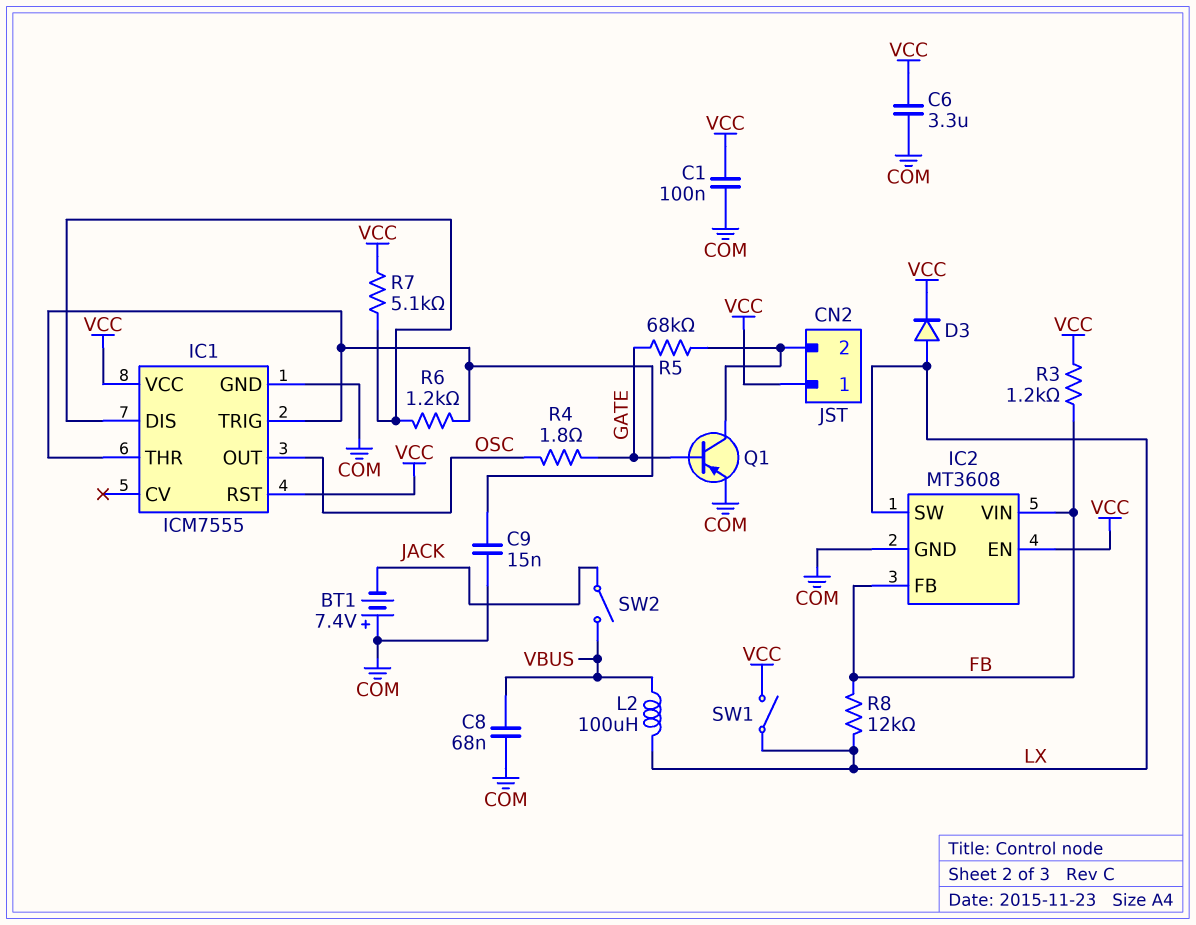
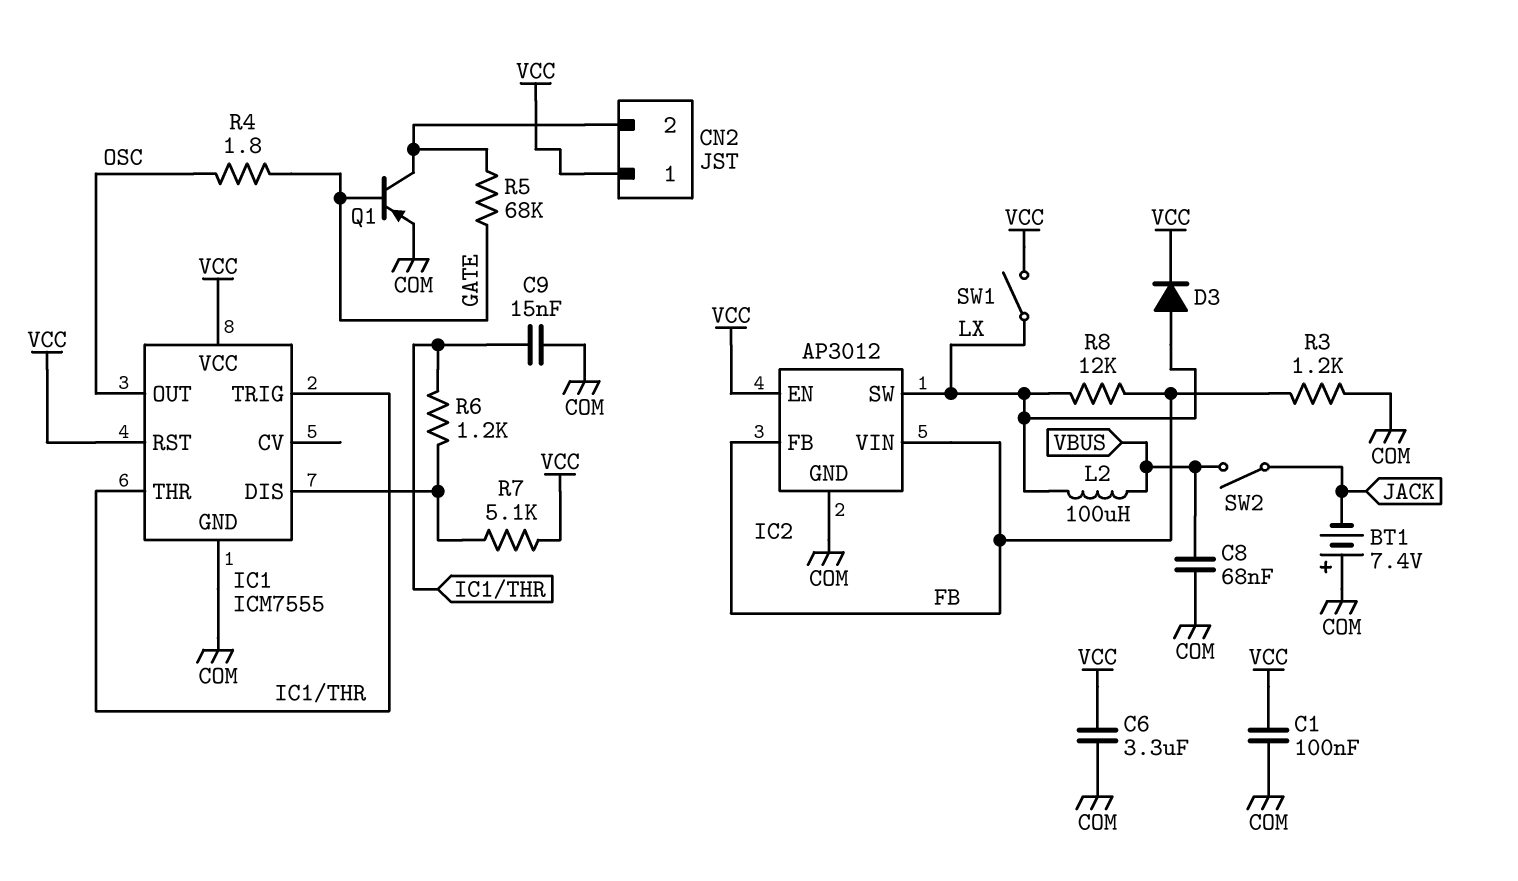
IC2: MT3608 -> AP3012
R3: 1.2k (FB, VCC) -> 1.2k (COM, FB)

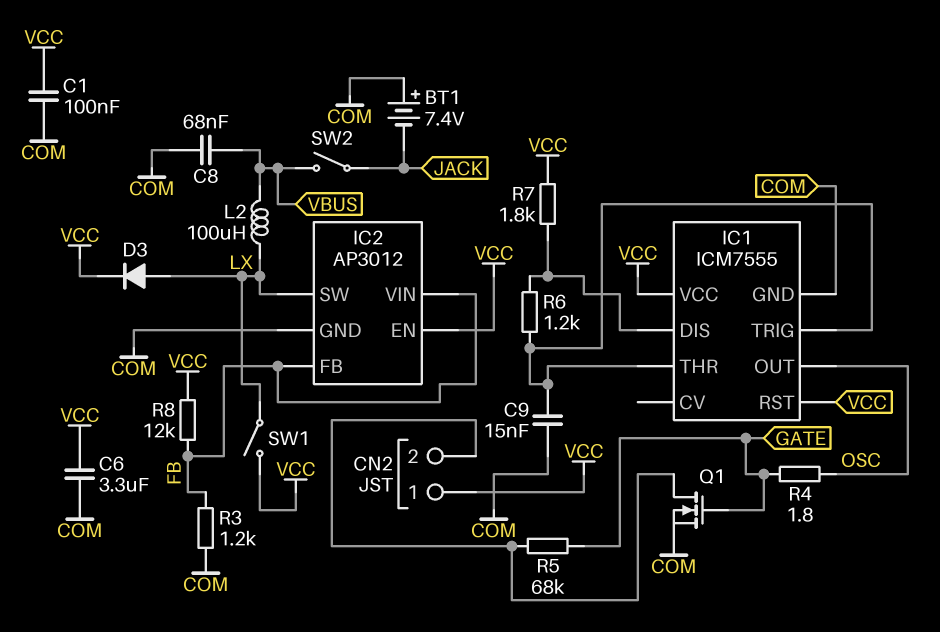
Q1: PNP (B GATE, C CN2/2, E COM) -> NMOS (G GATE, D CN2/2, S COM)
R7: 5.1k (IC1/DIS, VCC) -> 1.8k (IC1/DIS, VCC)
R8: 12k (FB, LX) -> 12k (FB, VCC)

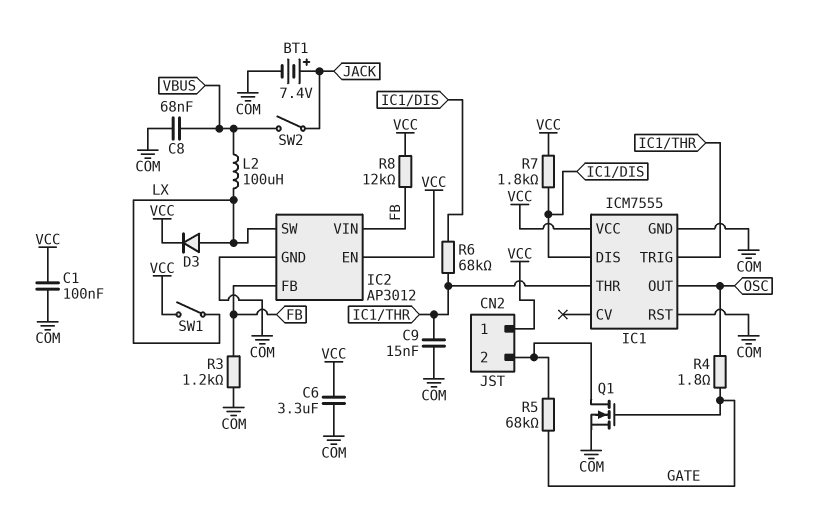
BT1: 7.4V (plus COM, minus JACK) -> 7.4V (plus JACK, minus COM)
IC1 pin RST: VCC -> COM
R6: 1.2k (IC1/DIS, IC1/THR) -> 68k (IC1/DIS, IC1/THR)

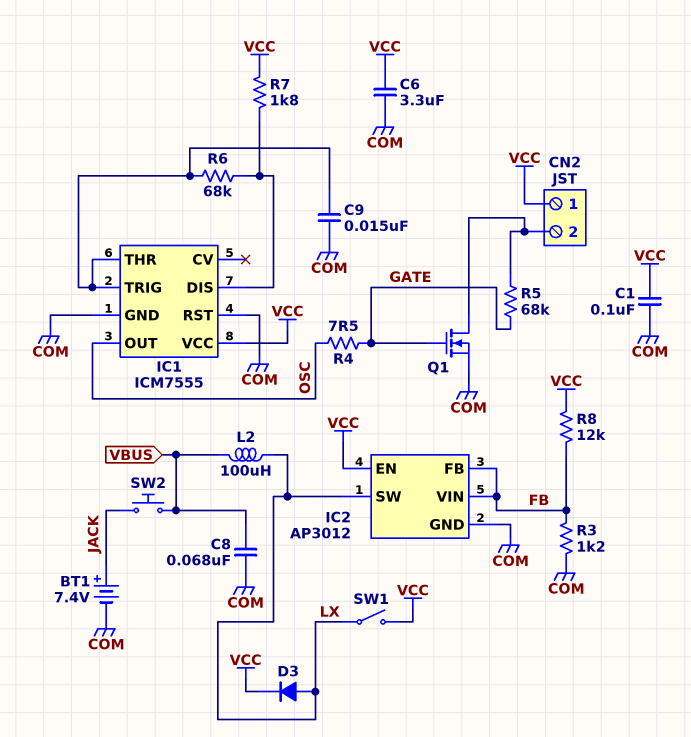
R4: 1.8 (GATE, OSC) -> 7.5 (GATE, OSC)
SW2: switch (JACK, VBUS) -> button (JACK, VBUS)

